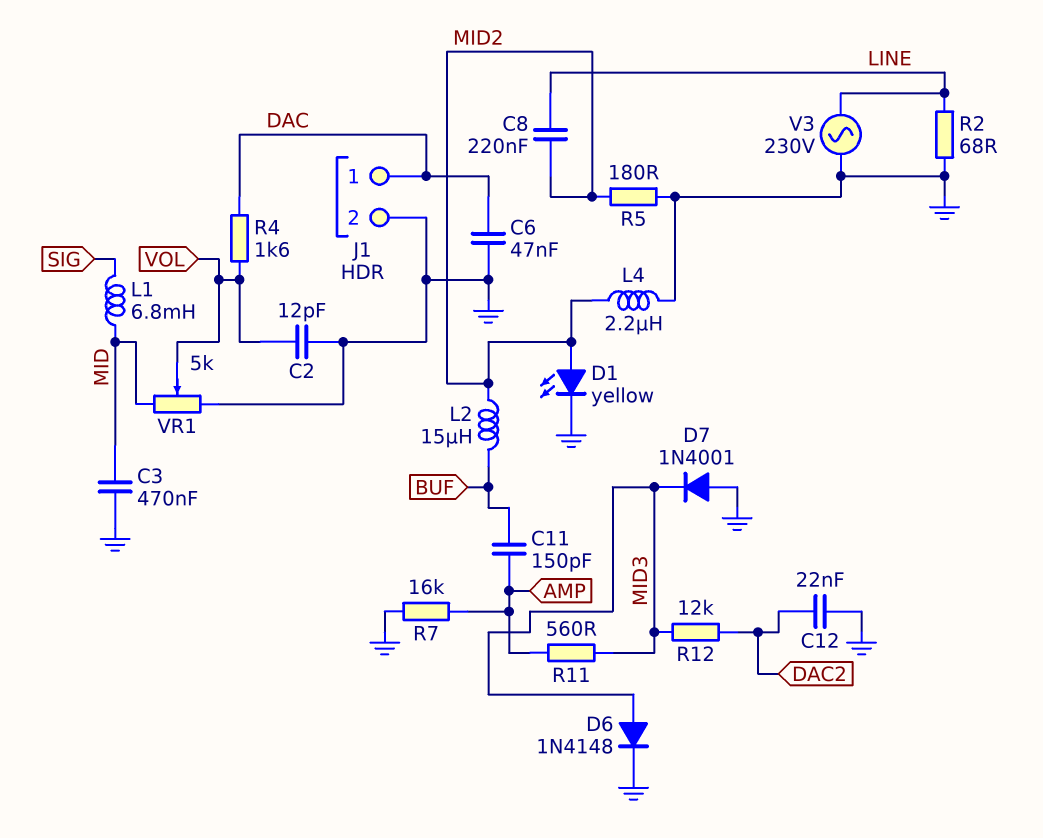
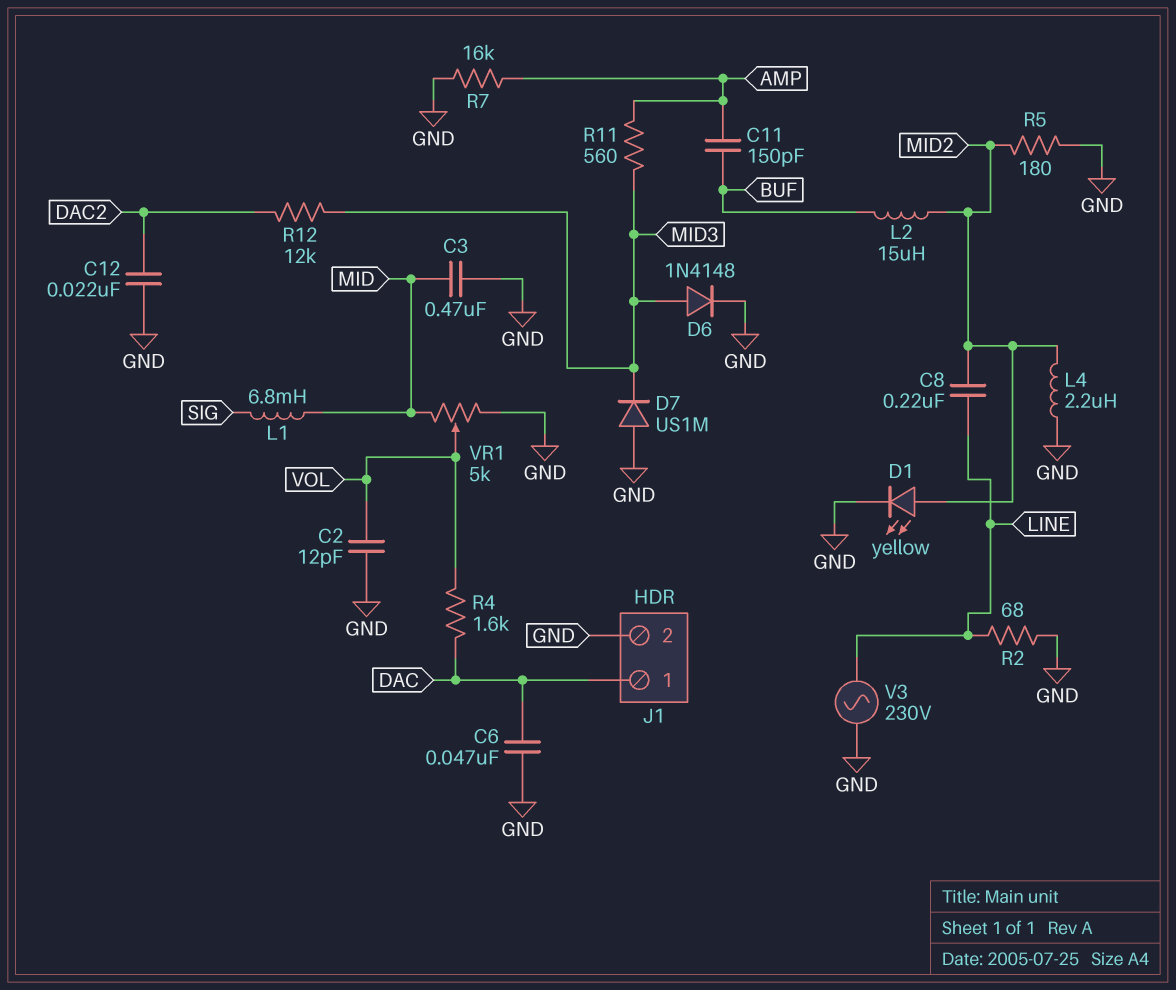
D7: diode 1N4001 (A GND, K MID3) -> diode US1M (A GND, K MID3)

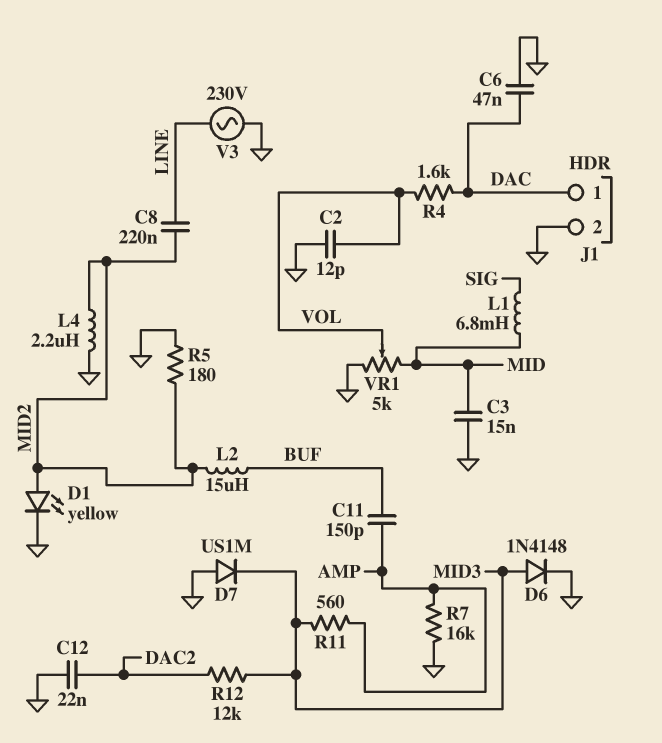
C3: 470nF (GND, MID) -> 15nF (GND, MID)
R2: 68 (GND, LINE) -> none

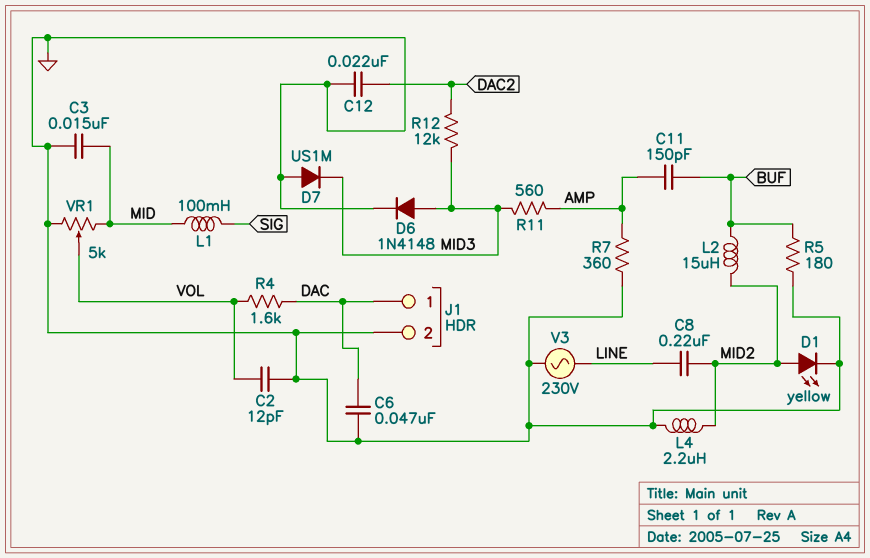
L1: 6.8mH (MID, SIG) -> 100mH (MID, SIG)
R5: 180 (GND, MID2) -> 180 (BUF, GND)
R7: 16k (AMP, GND) -> 360 (AMP, GND)

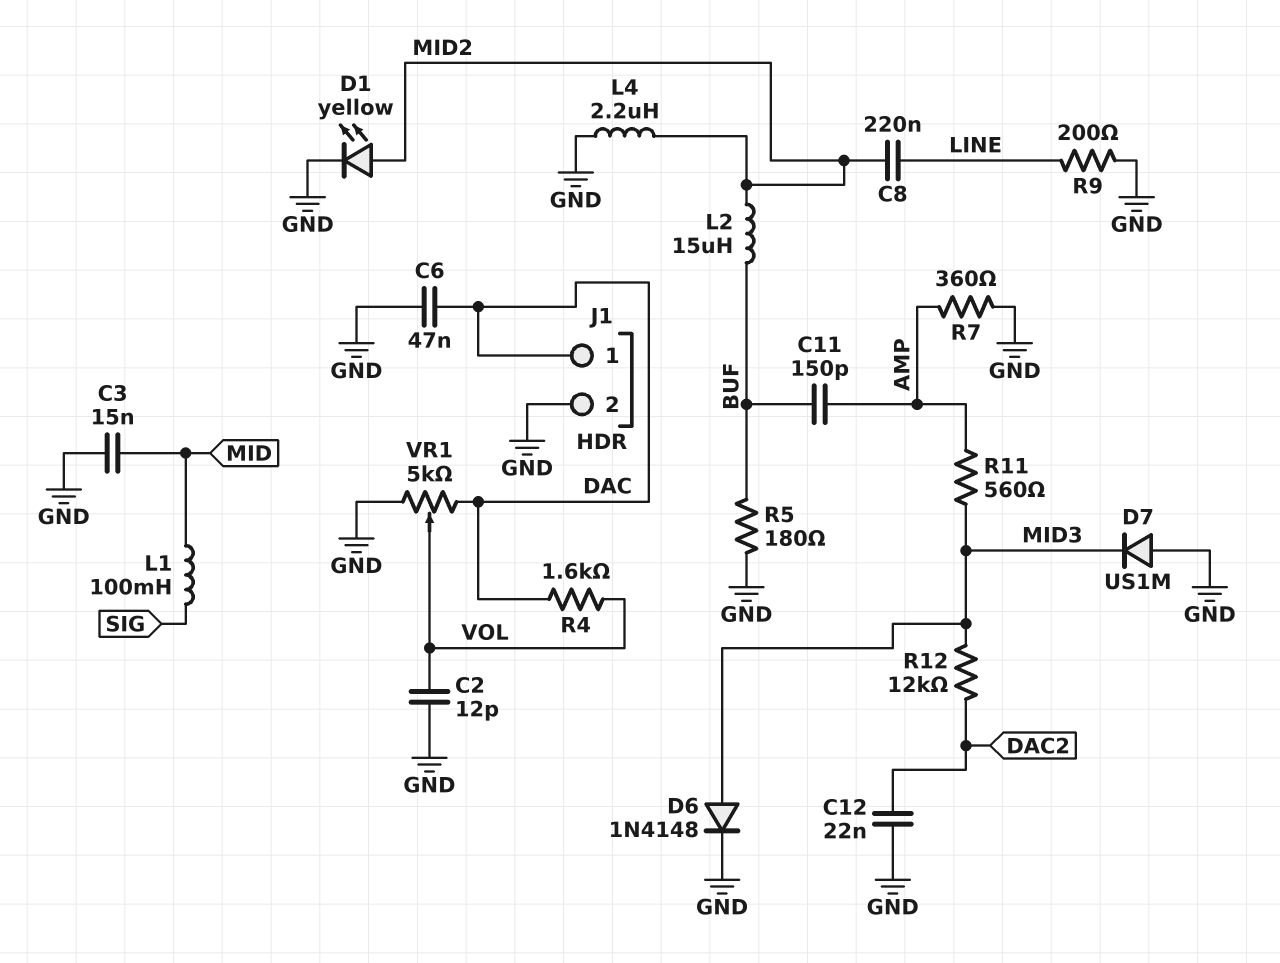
R9: none -> 200 (GND, LINE)
V3: AC 230V (GND, LINE) -> none
VR1: 5k (GND, MID, wiper VOL) -> 5k (DAC, GND, wiper VOL)

